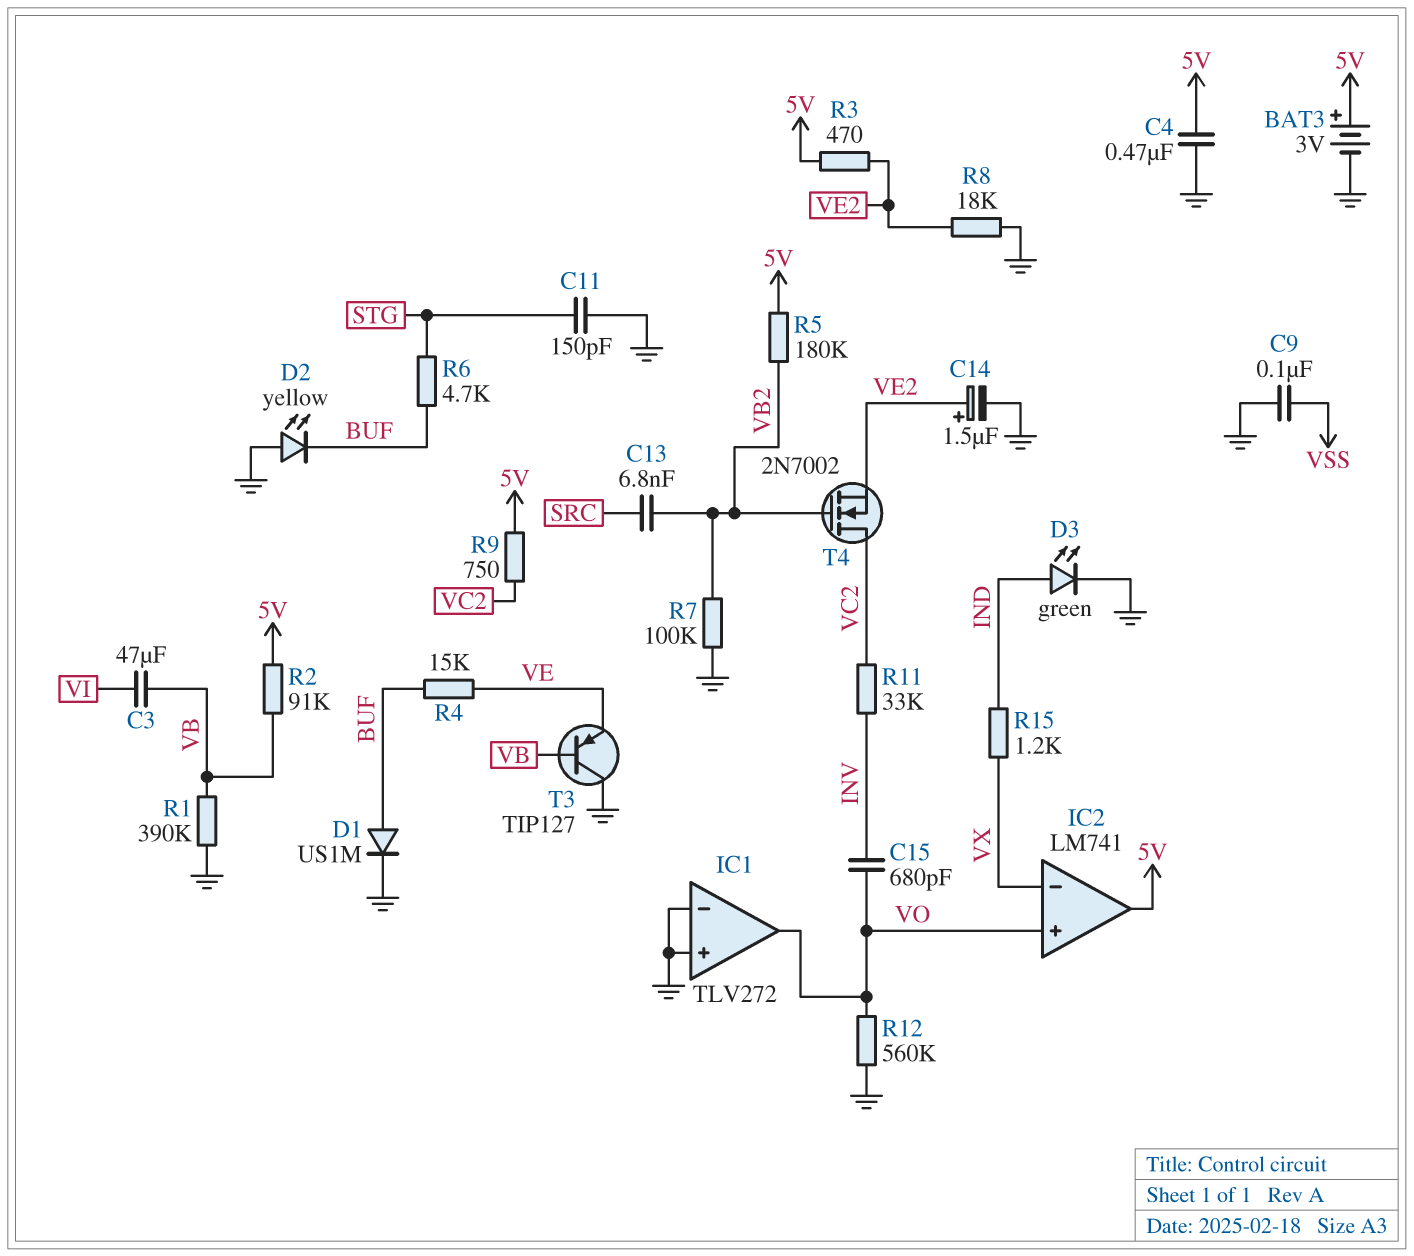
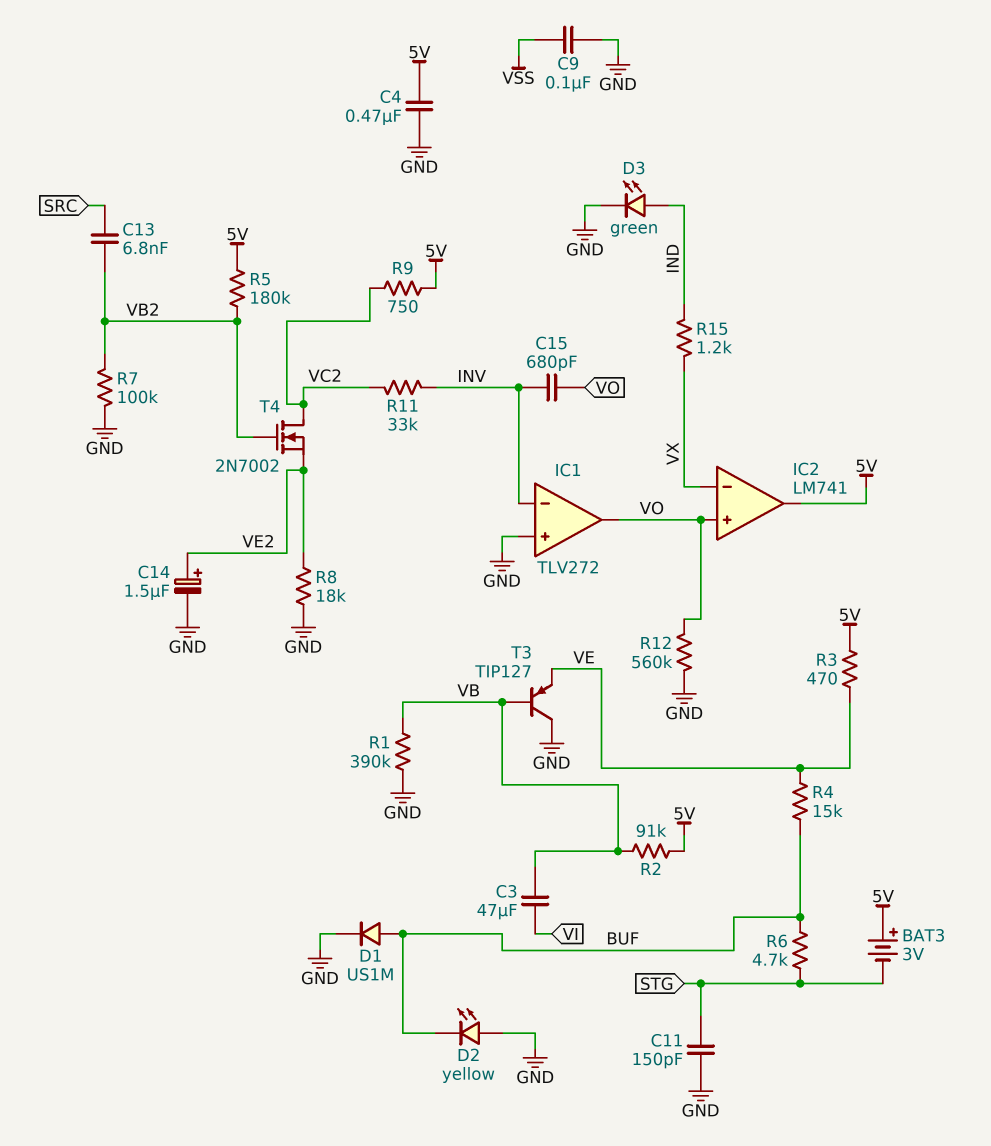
BAT3: 3V (plus 5V, minus GND) -> 3V (plus 5V, minus STG)
IC1 pin in-: GND -> INV
R3: 470 (5V, VE2) -> 470 (5V, VE)

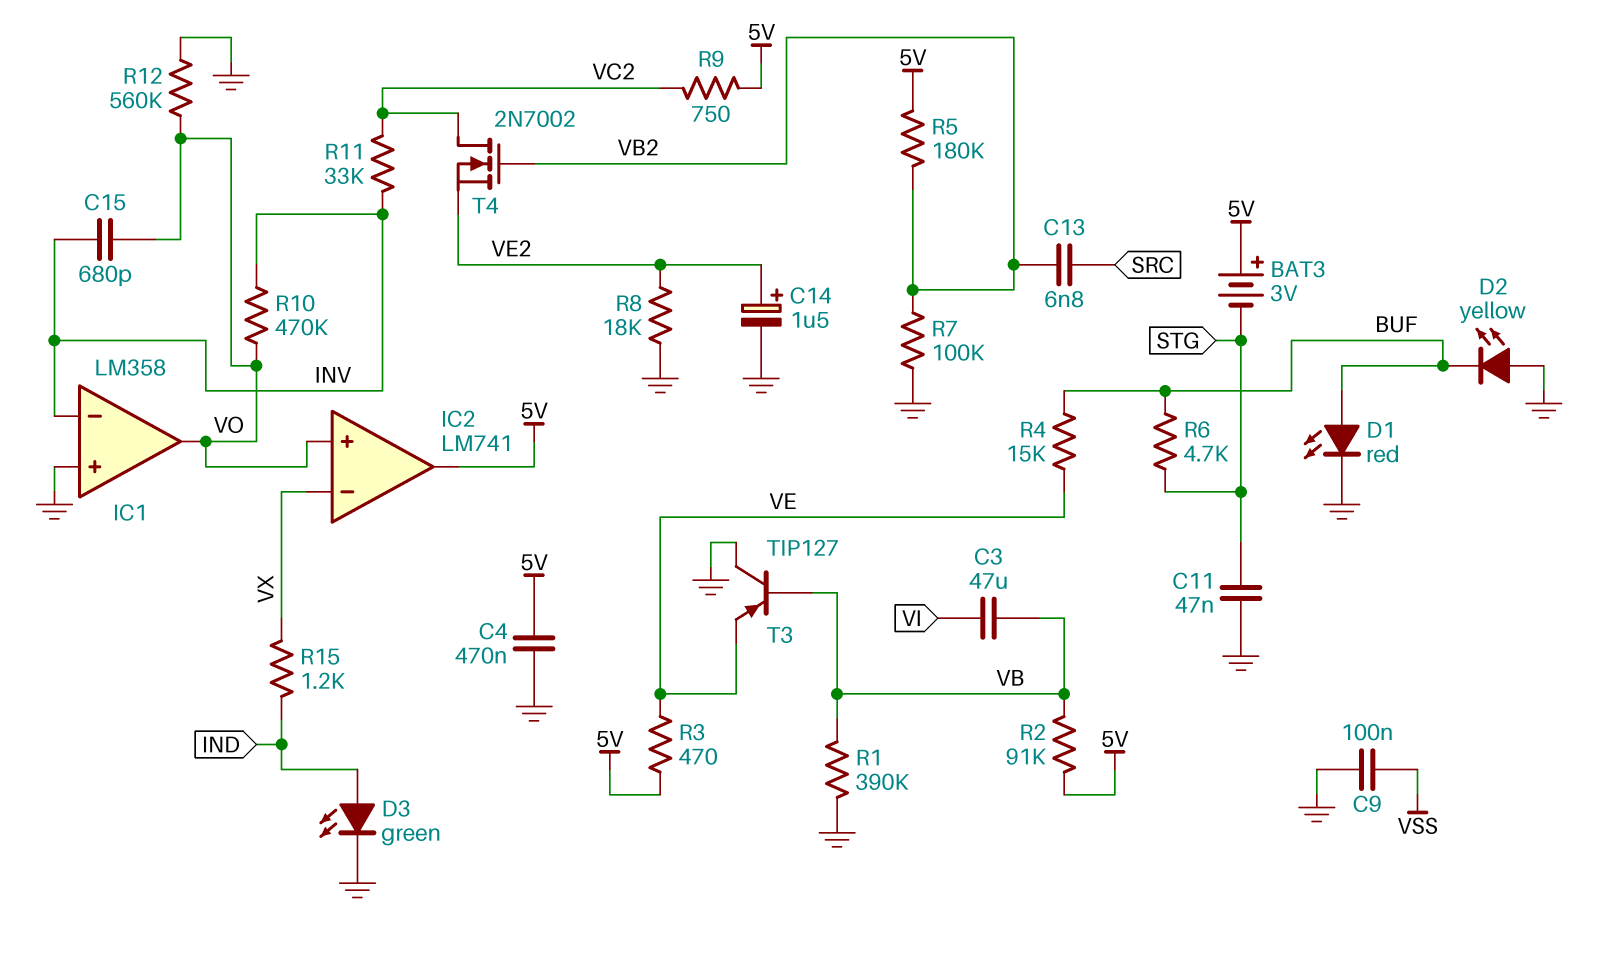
C11: 150pF (GND, STG) -> 47nF (GND, STG)
D1: diode US1M (A BUF, K GND) -> LED red (A BUF, K GND)
IC1: TLV272 -> LM358
R10: none -> 470k (INV, VO)

